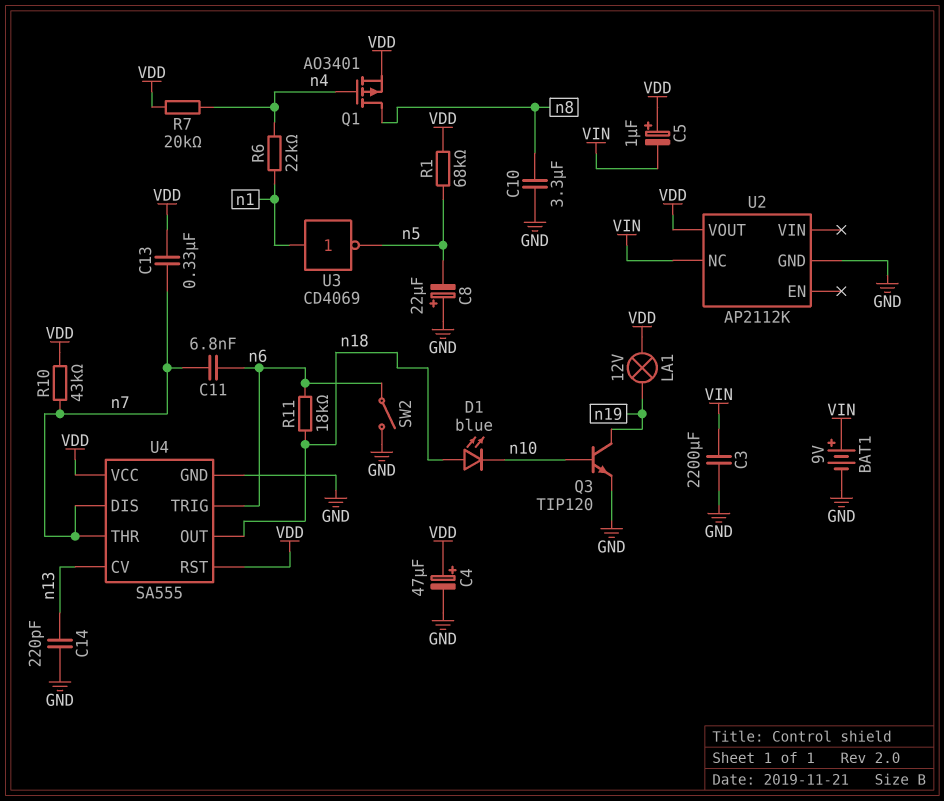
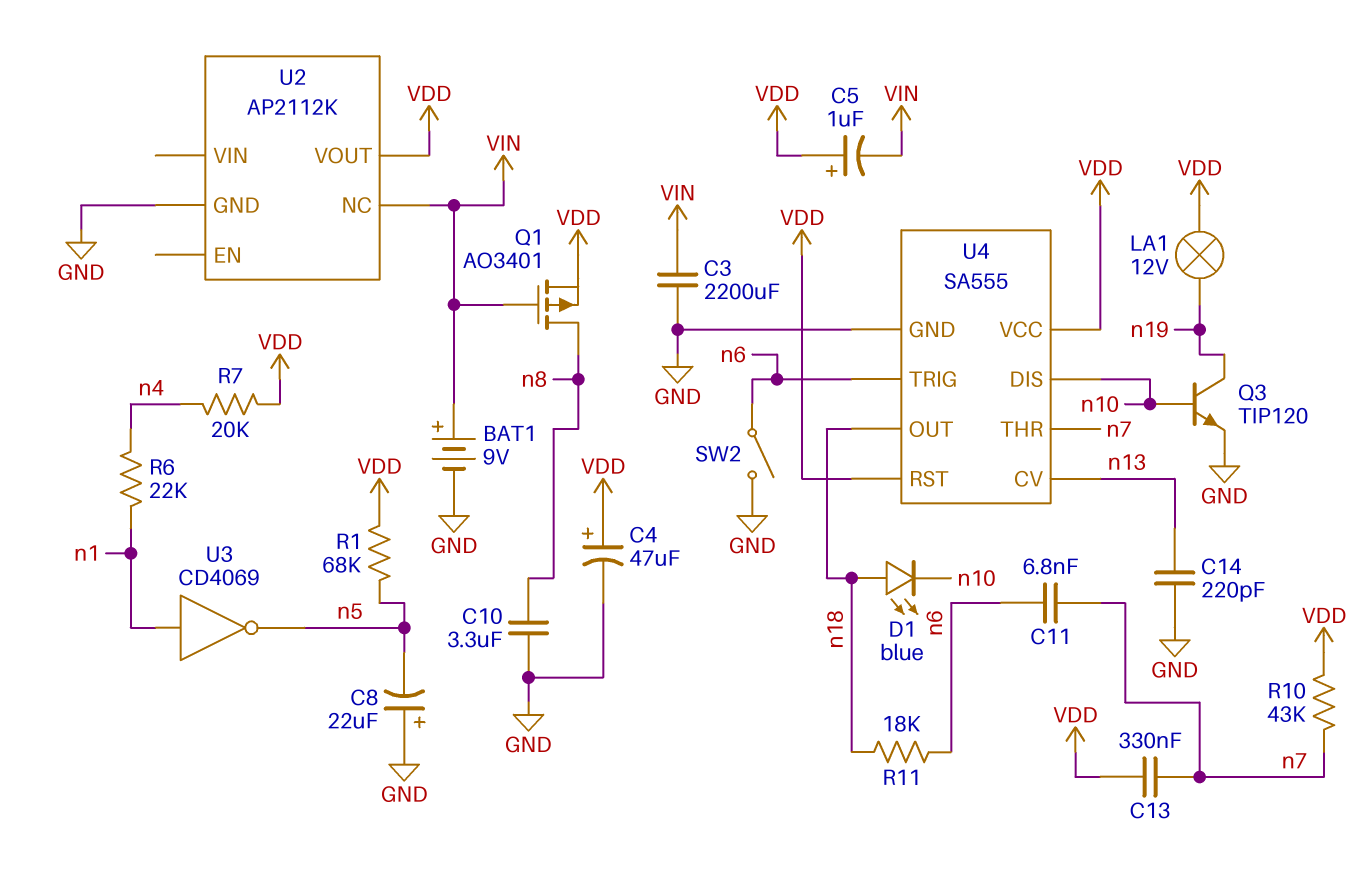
Q1: PMOS AO3401 (G n4, D n8, S VDD) -> PMOS AO3401 (G VIN, D n8, S VDD)
U4 pin DIS: n7 -> n10

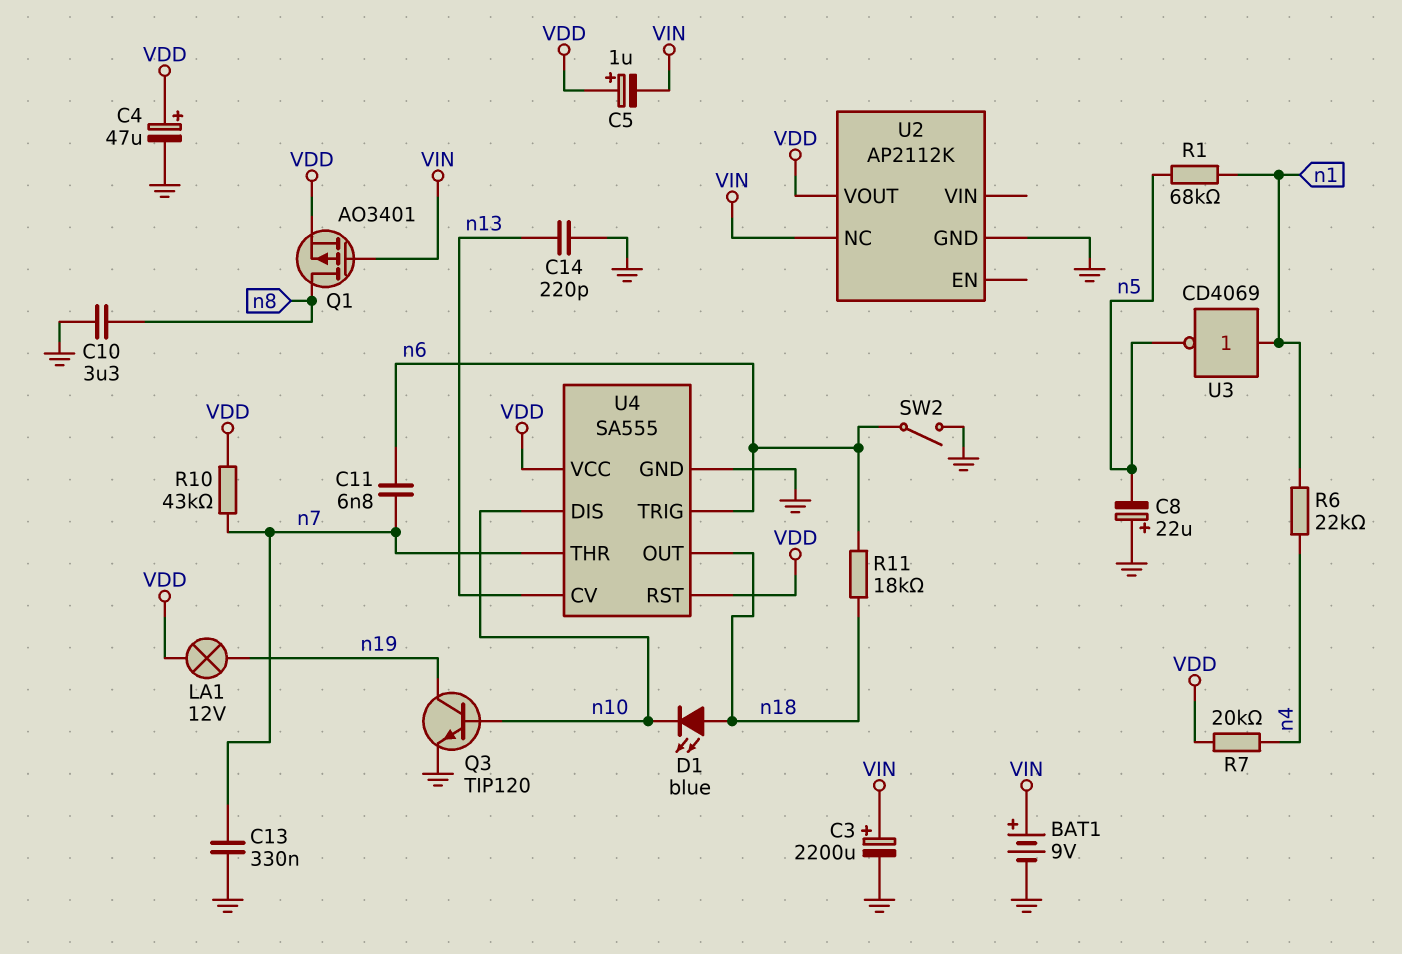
C3: 2200uF (GND, VIN) -> 2200uF (plus VIN, minus GND)
C13: 330nF (VDD, n7) -> 330nF (GND, n7)
R1: 68k (VDD, n5) -> 68k (n1, n5)

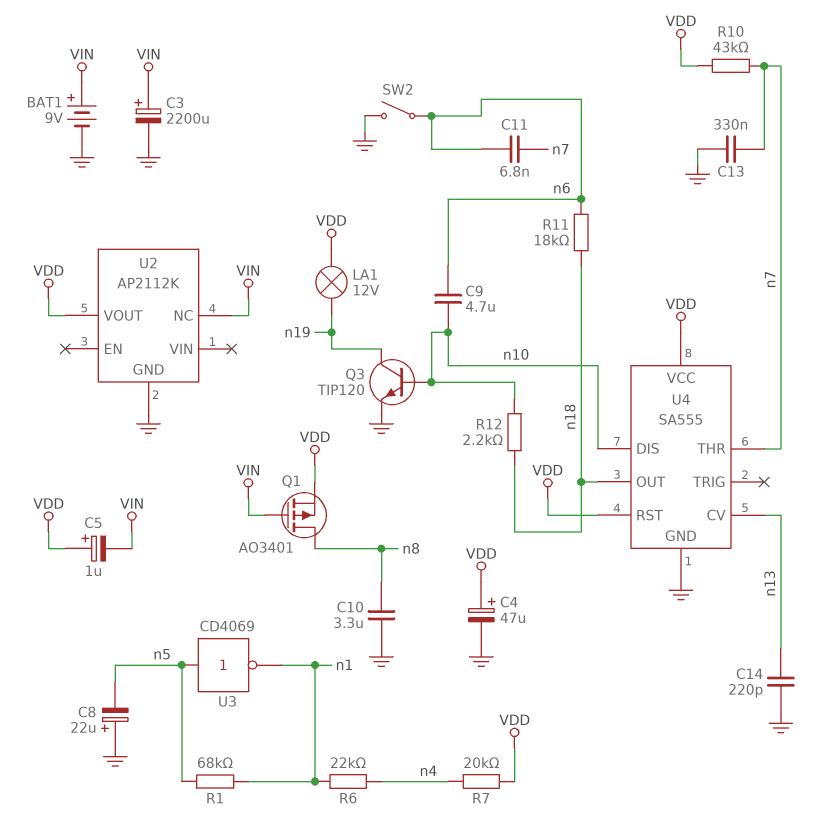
C9: none -> 4.7uF (n6, n10)
D1: LED blue (A n18, K n10) -> none
R12: none -> 2.2k (n10, n18)
U3: NOT CD4069 (in n1, out n5) -> NOT CD4069 (in n5, out n1)
U4 pin TRIG: n6 -> none

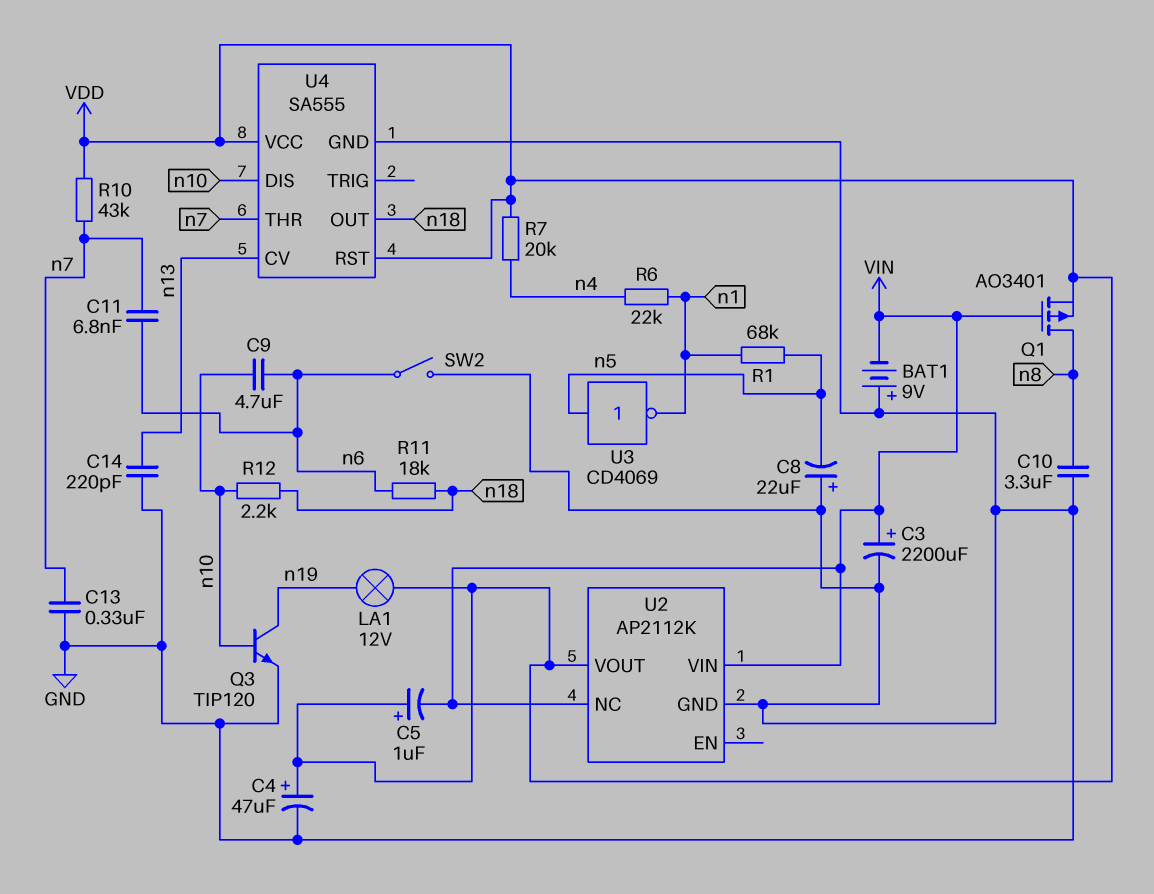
BAT1: 9V (plus VIN, minus GND) -> 9V (plus GND, minus VIN)
U2 pin VIN: none -> VIN

